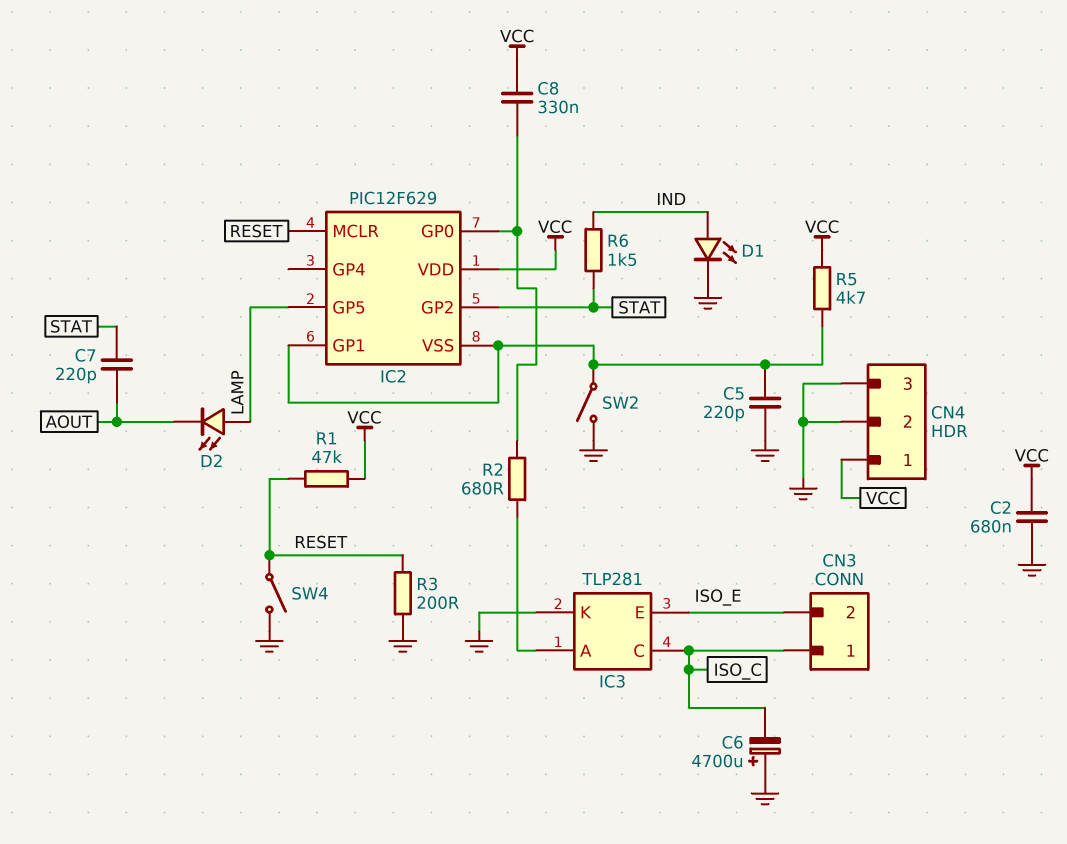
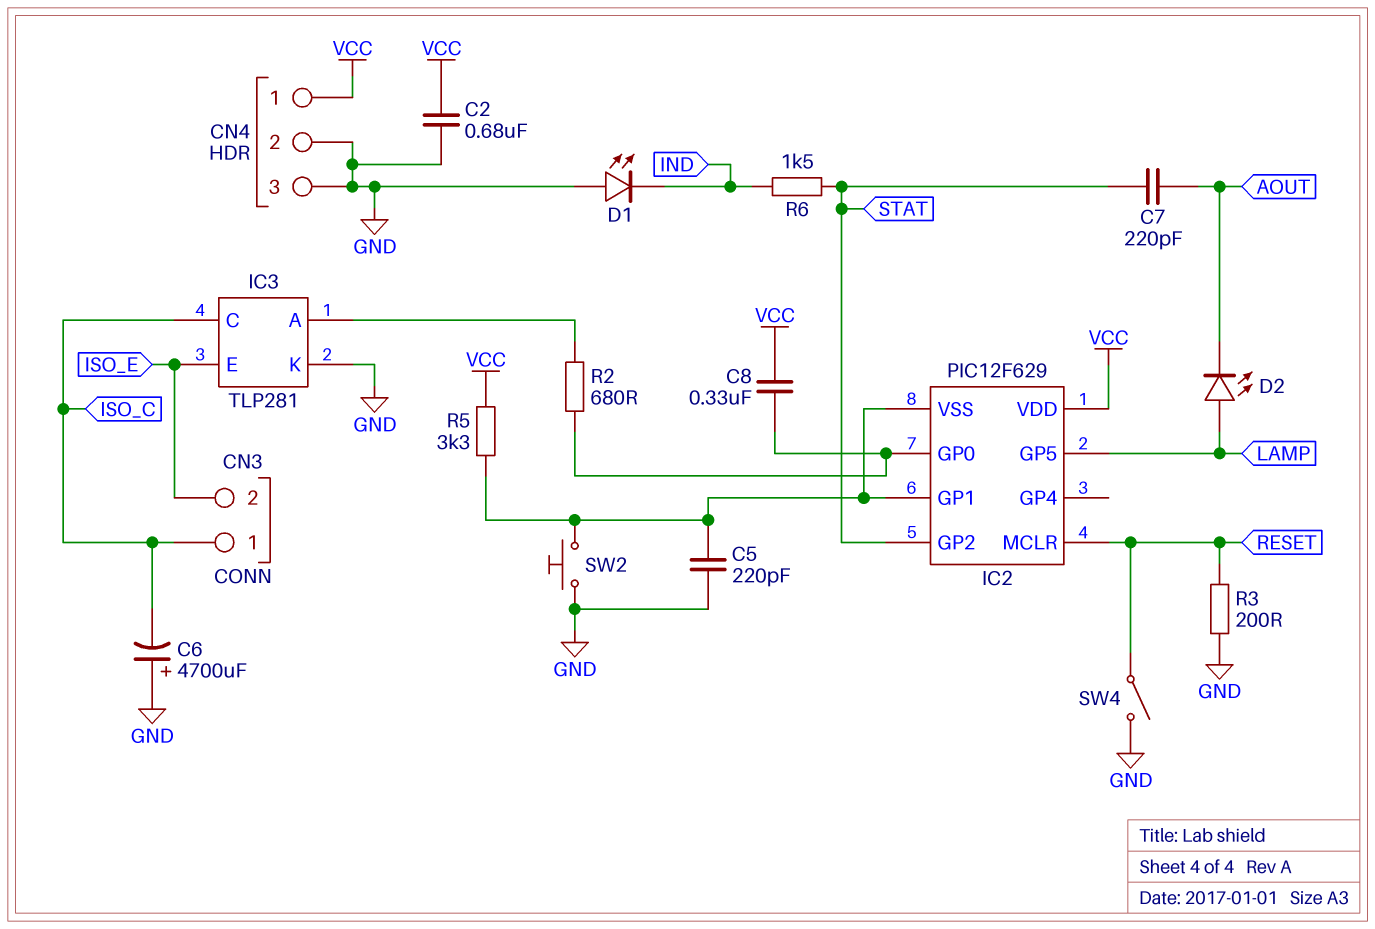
D1: LED (A IND, K GND) -> LED (A GND, K IND)
R1: 47k (RESET, VCC) -> none
R5: 4.7k (IC2/GP1, VCC) -> 3.3k (IC2/GP1, VCC)
SW2: switch (GND, IC2/GP1) -> button (GND, IC2/GP1)

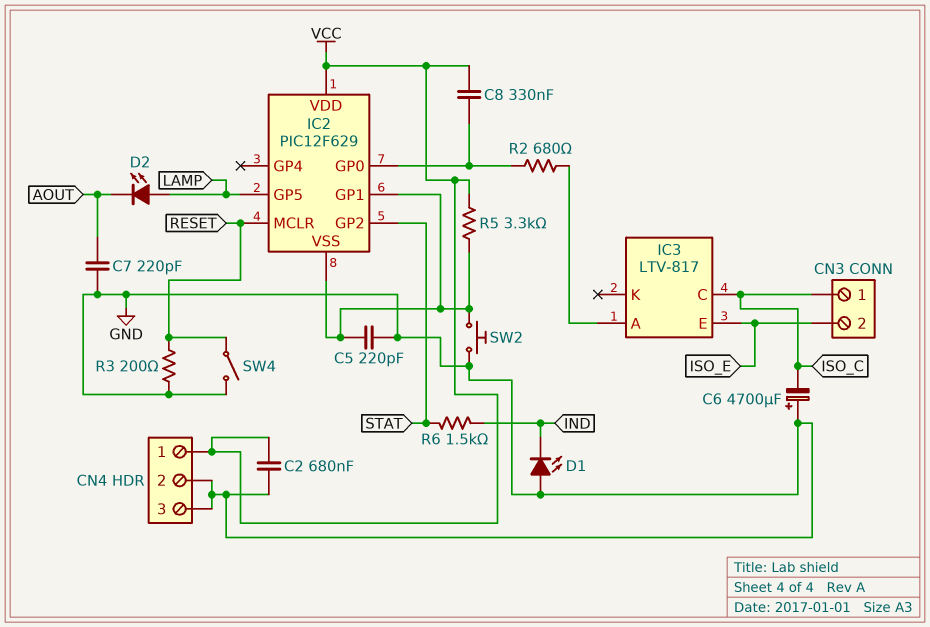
C7: 220pF (AOUT, STAT) -> 220pF (AOUT, GND)
IC3: TLP281 -> LTV-817
IC3 pin K: GND -> none

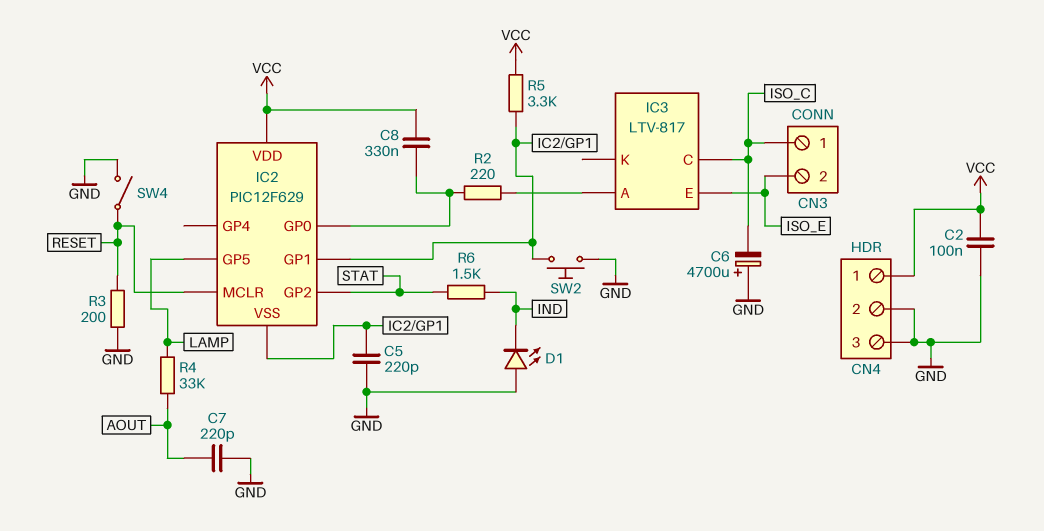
C2: 680nF (GND, VCC) -> 100nF (GND, VCC)
D2: LED (A LAMP, K AOUT) -> none
R2: 680 (IC2/GP0, IC3/A) -> 220 (IC2/GP0, IC3/A)
R4: none -> 33k (AOUT, LAMP)

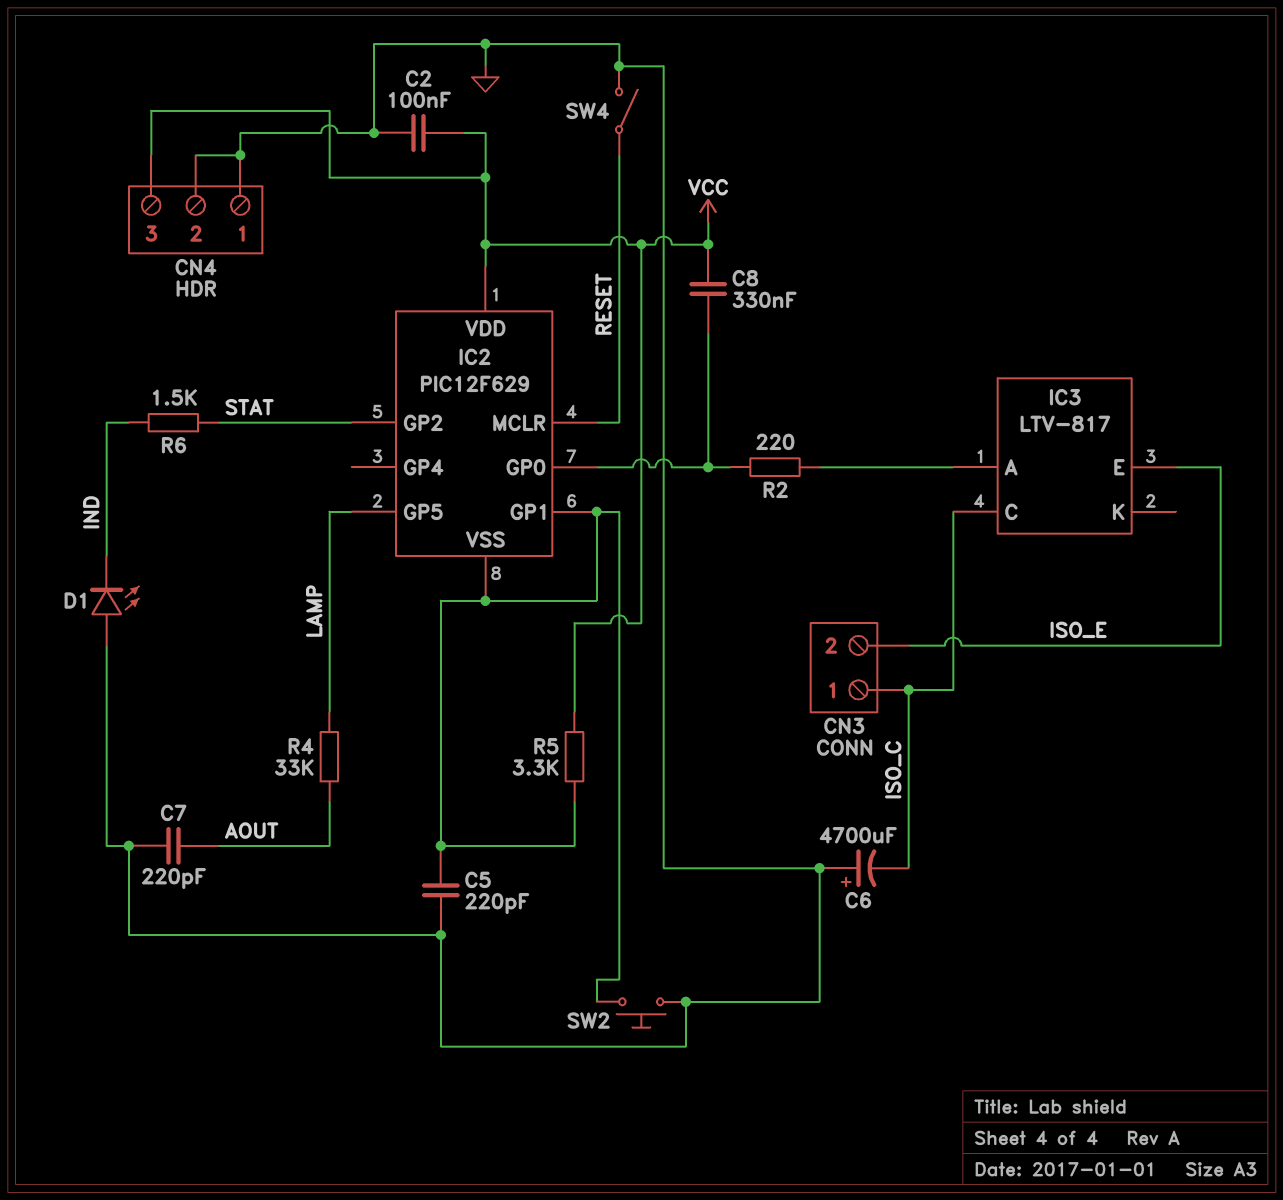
CN4 pin 1: VCC -> GND
CN4 pin 3: GND -> VCC
R3: 200 (GND, RESET) -> none

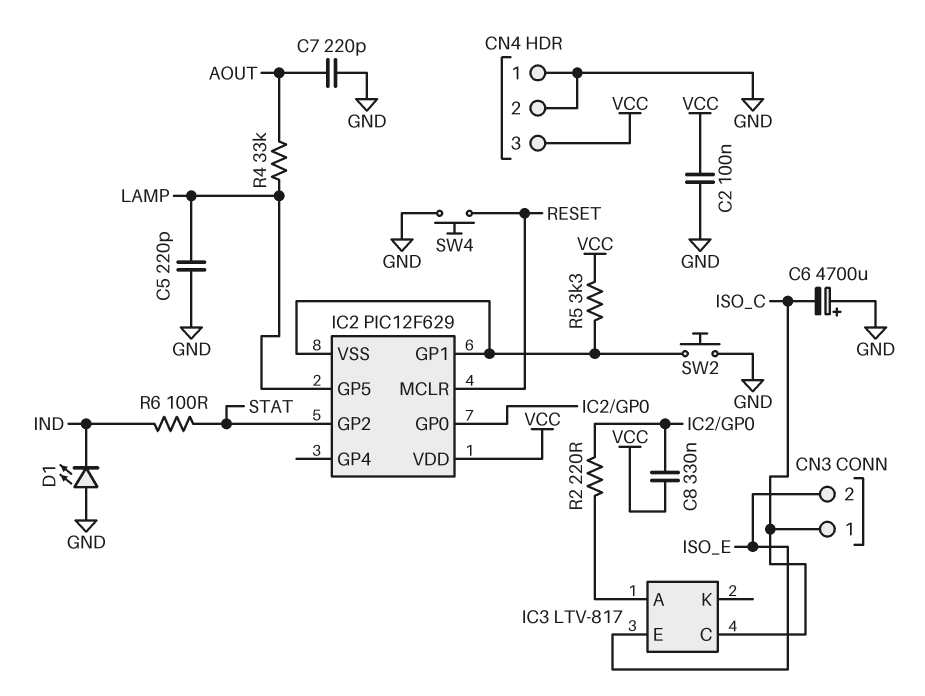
C5: 220pF (GND, IC2/GP1) -> 220pF (GND, LAMP)
R6: 1.5k (IND, STAT) -> 100 (IND, STAT)
SW4: switch (GND, RESET) -> button (GND, RESET)

